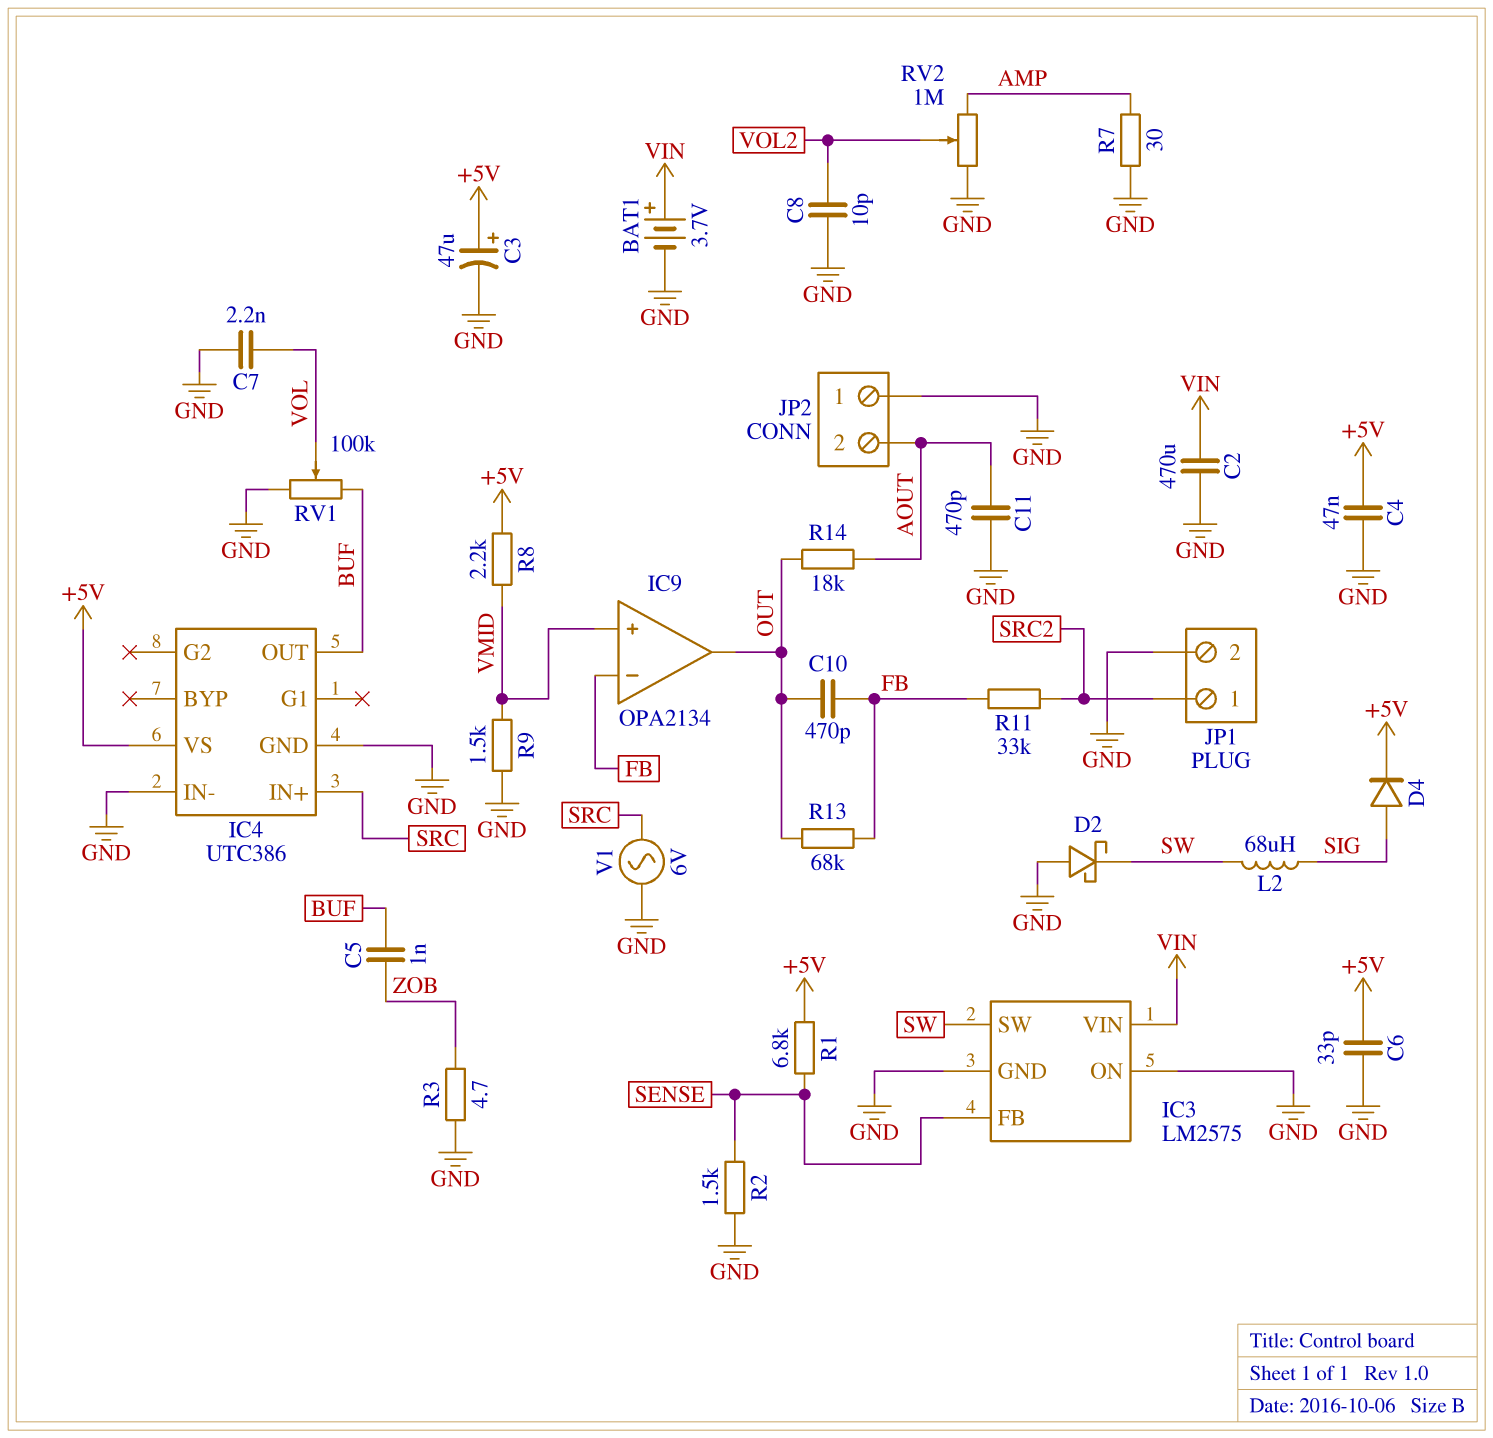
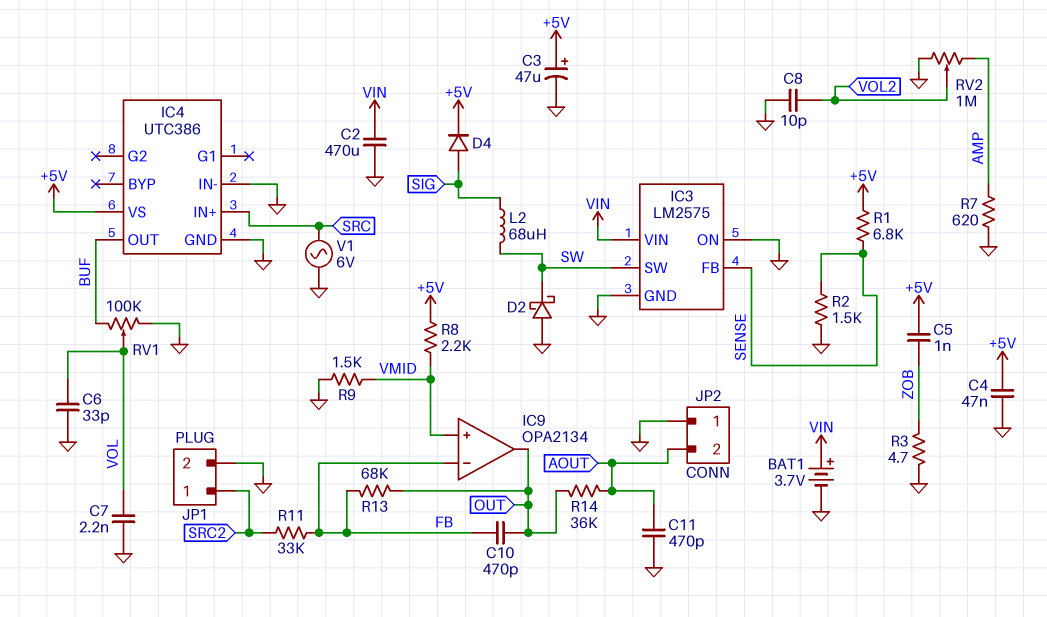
C5: 1nF (BUF, ZOB) -> 1nF (+5V, ZOB)
C6: 33pF (+5V, GND) -> 33pF (GND, VOL)
R7: 30 (AMP, GND) -> 620 (AMP, GND)
R14: 18k (AOUT, OUT) -> 36k (AOUT, OUT)

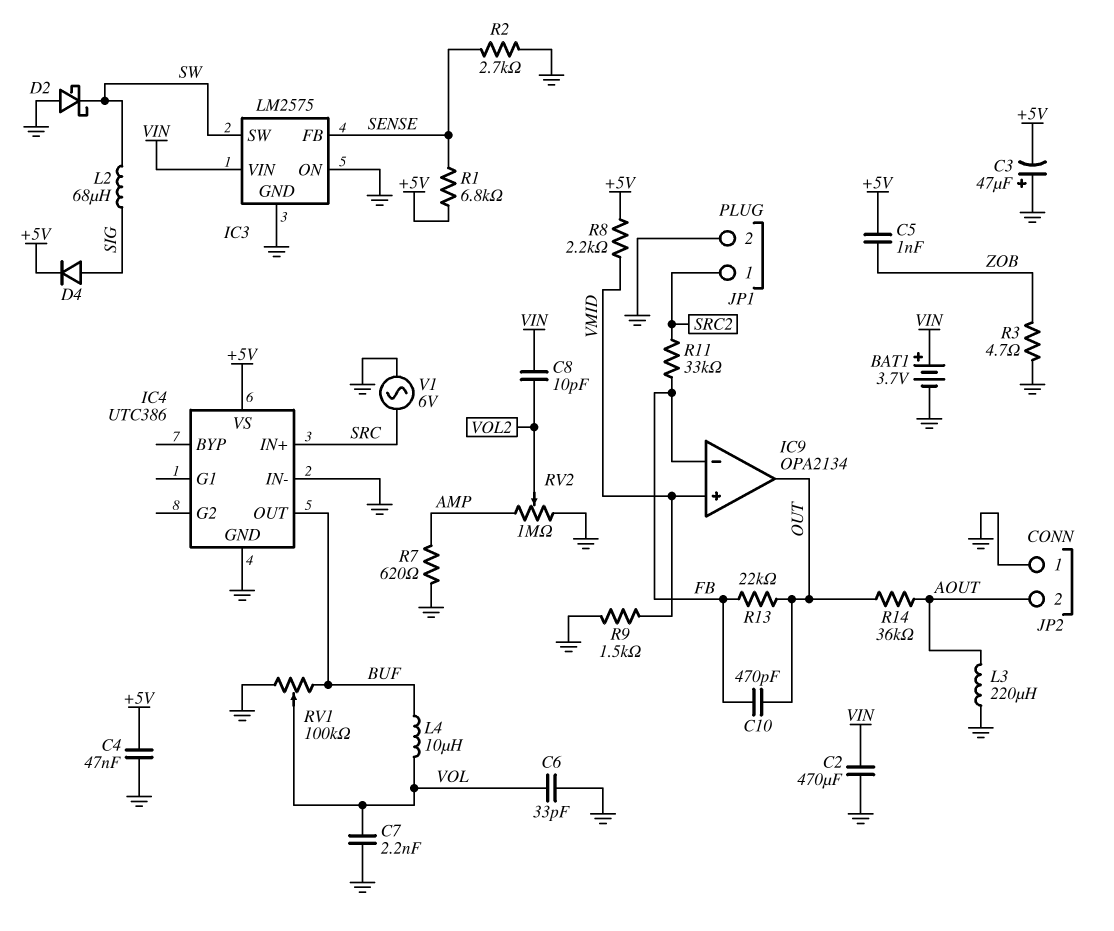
C3: 47uF (plus +5V, minus GND) -> 47uF (plus GND, minus +5V)
C8: 10pF (GND, VOL2) -> 10pF (VIN, VOL2)
C11: 470pF (AOUT, GND) -> none
L3: none -> 220uH (AOUT, GND)
L4: none -> 10uH (BUF, VOL)
R2: 1.5k (GND, SENSE) -> 2.7k (GND, SENSE)
R13: 68k (FB, OUT) -> 22k (FB, OUT)

